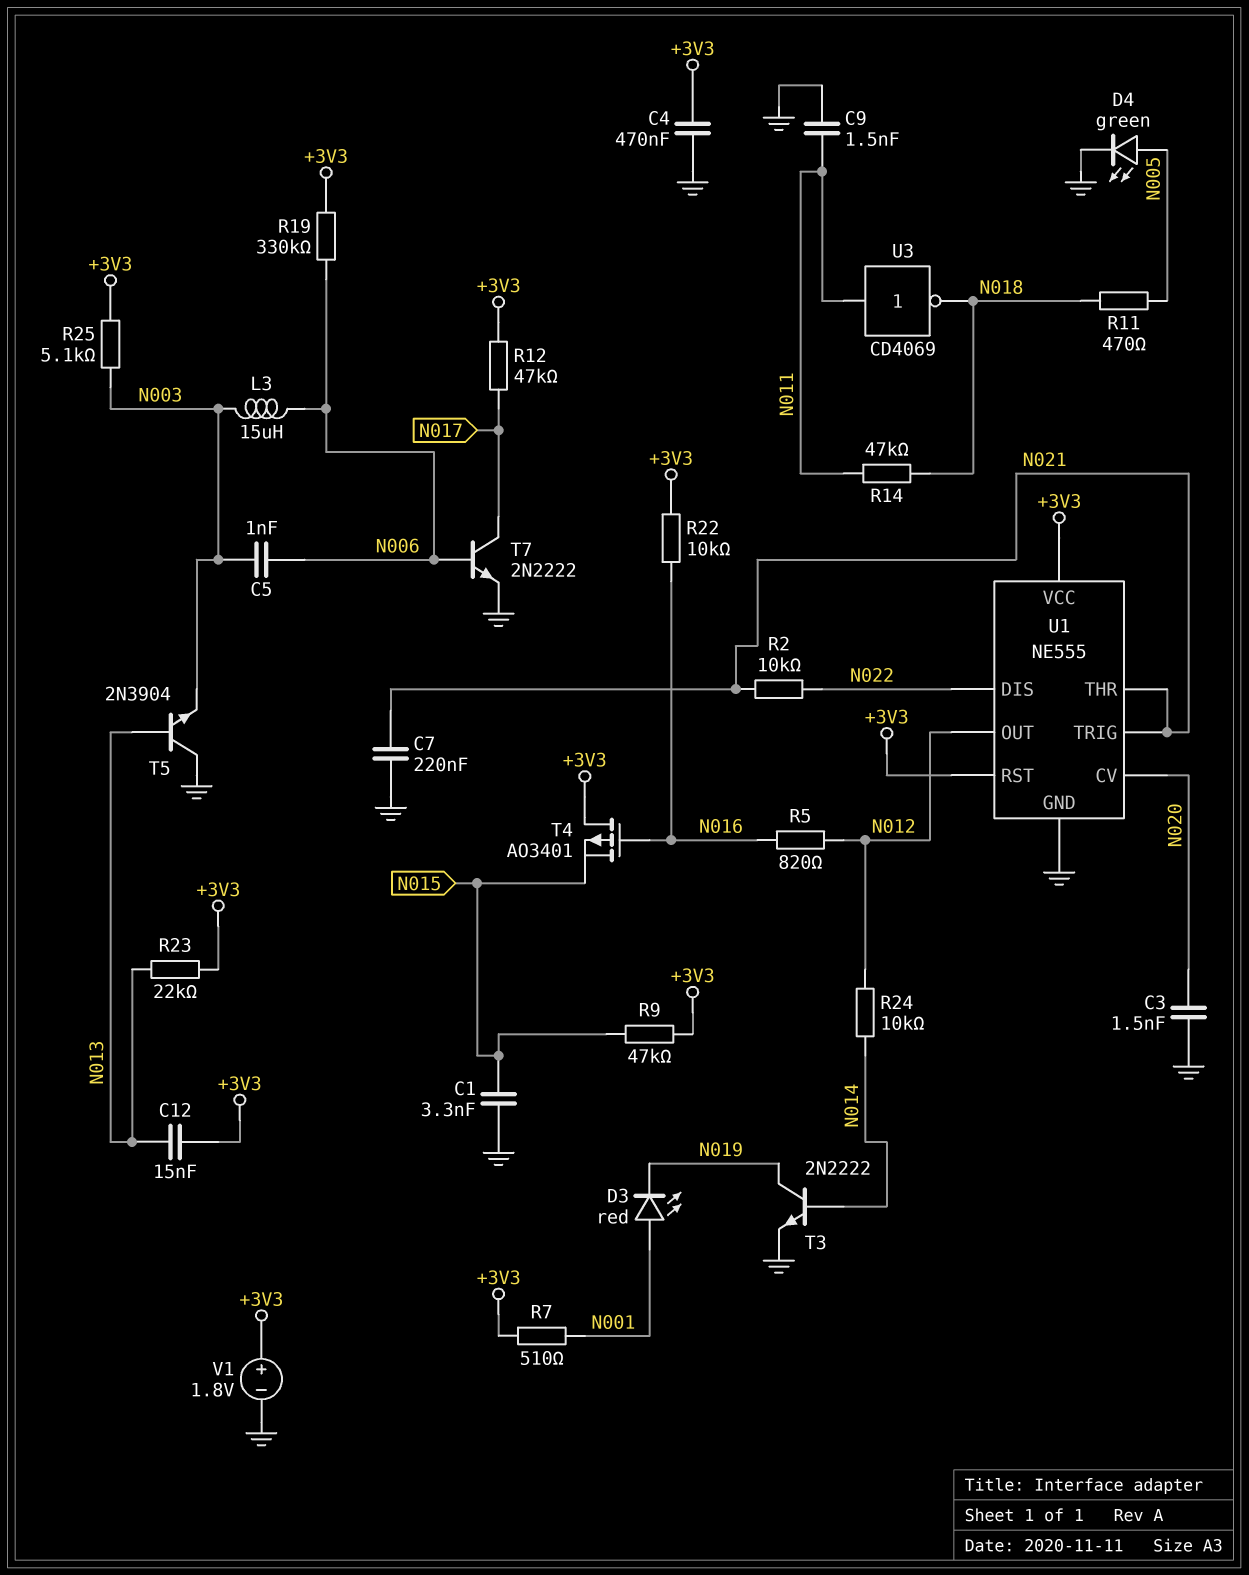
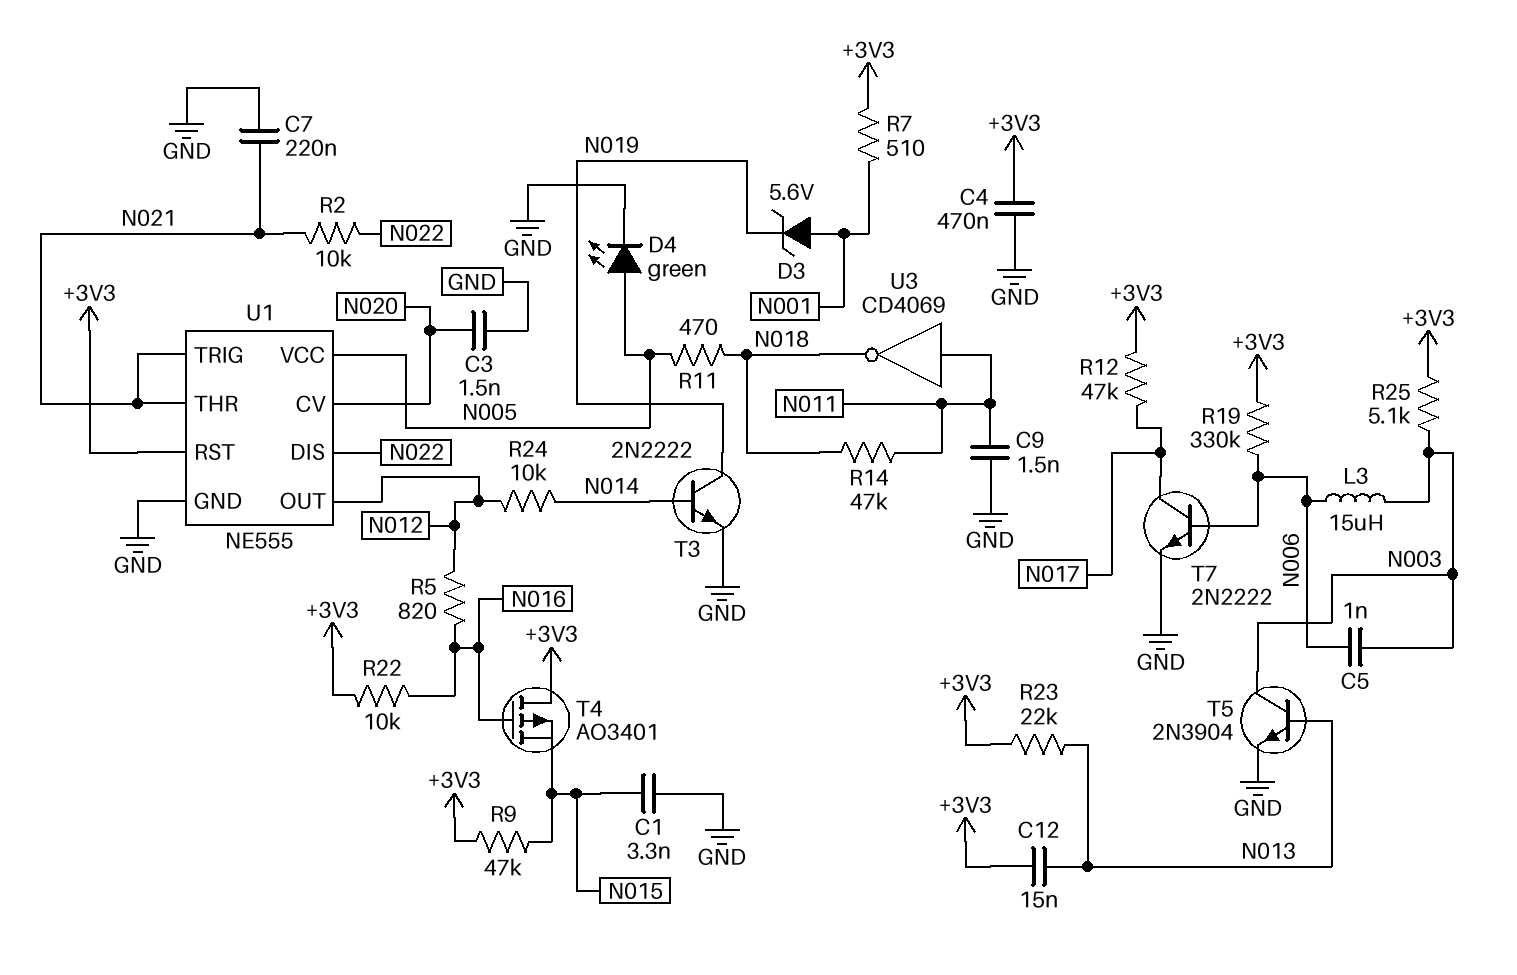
D3: LED red (A N001, K N019) -> zener 5.6V (A N001, K N019)
T5: NPN 2N3904 (B N013, C GND, E N003) -> NPN 2N3904 (B N013, C N003, E GND)
U1 pin VCC: +3V3 -> N005
V1: 1.8V (plus +3V3, minus GND) -> none

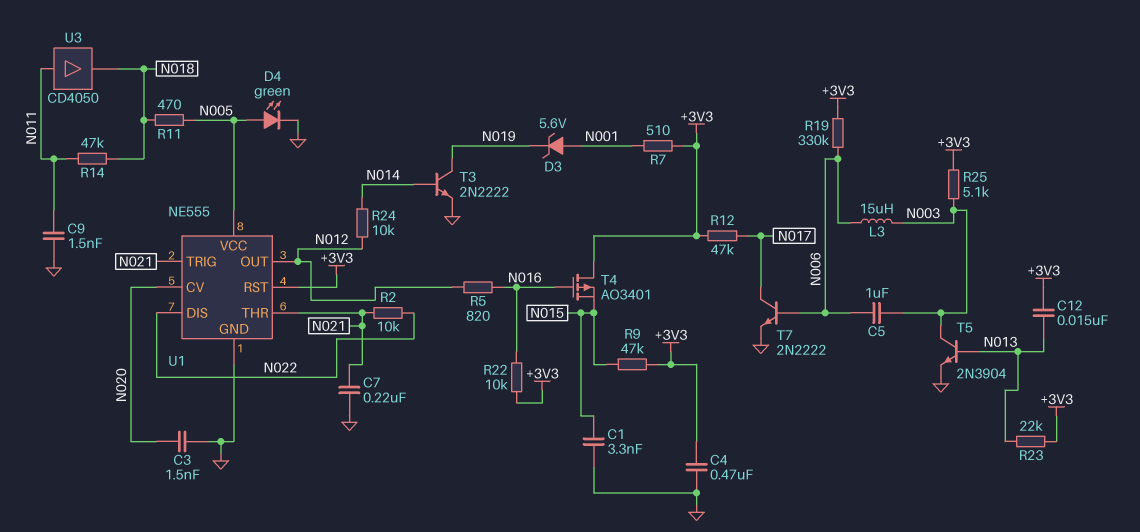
C5: 1nF (N003, N006) -> 1uF (N003, N006)
U3: NOT CD4069 (in N011, out N018) -> buffer CD4050 (in N011, out N018)

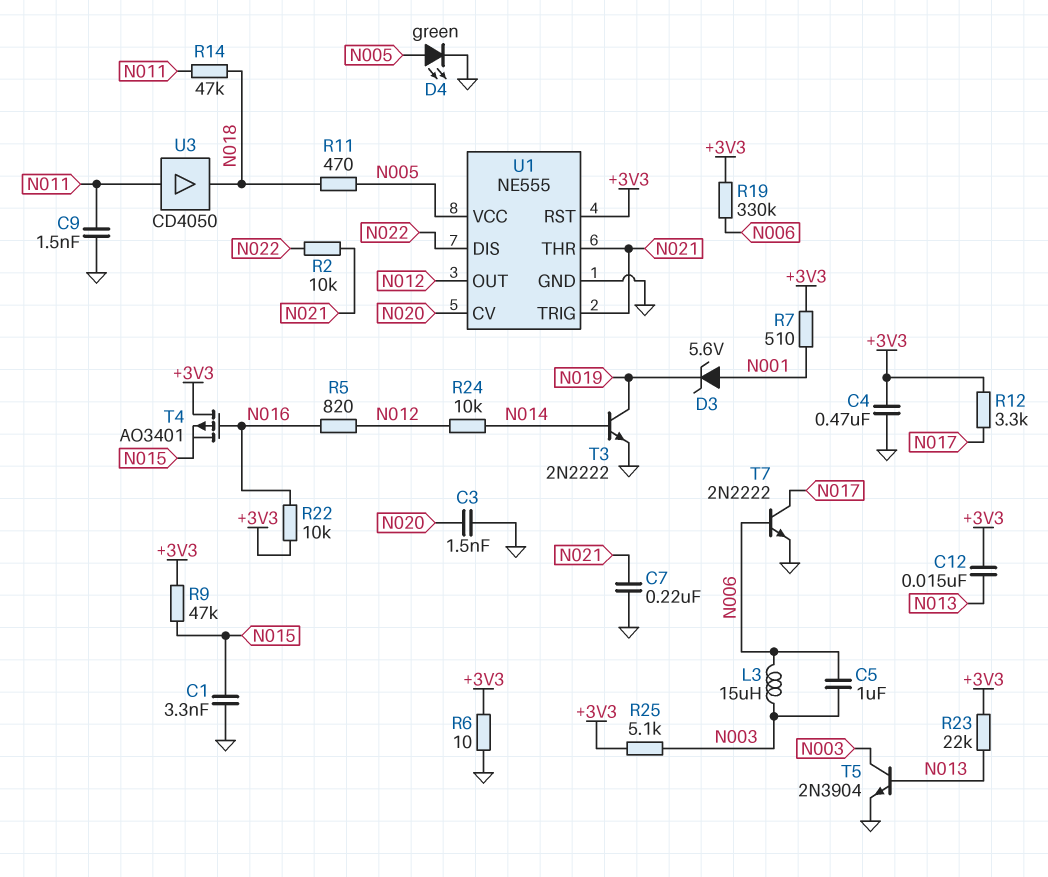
R6: none -> 10 (+3V3, GND)
R12: 47k (+3V3, N017) -> 3.3k (+3V3, N017)

